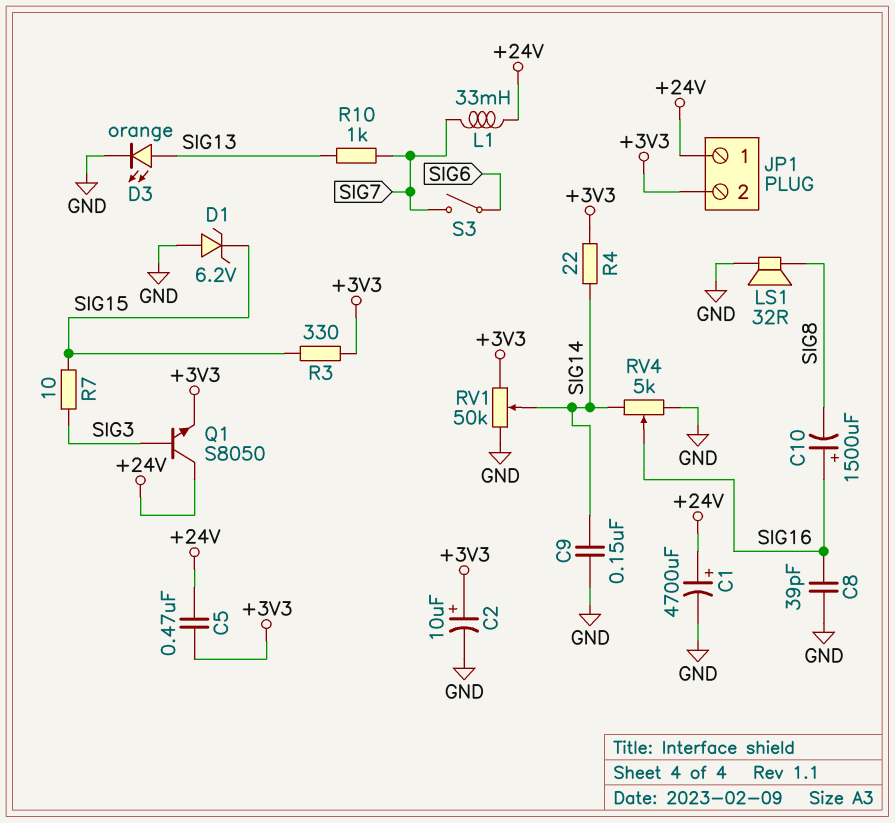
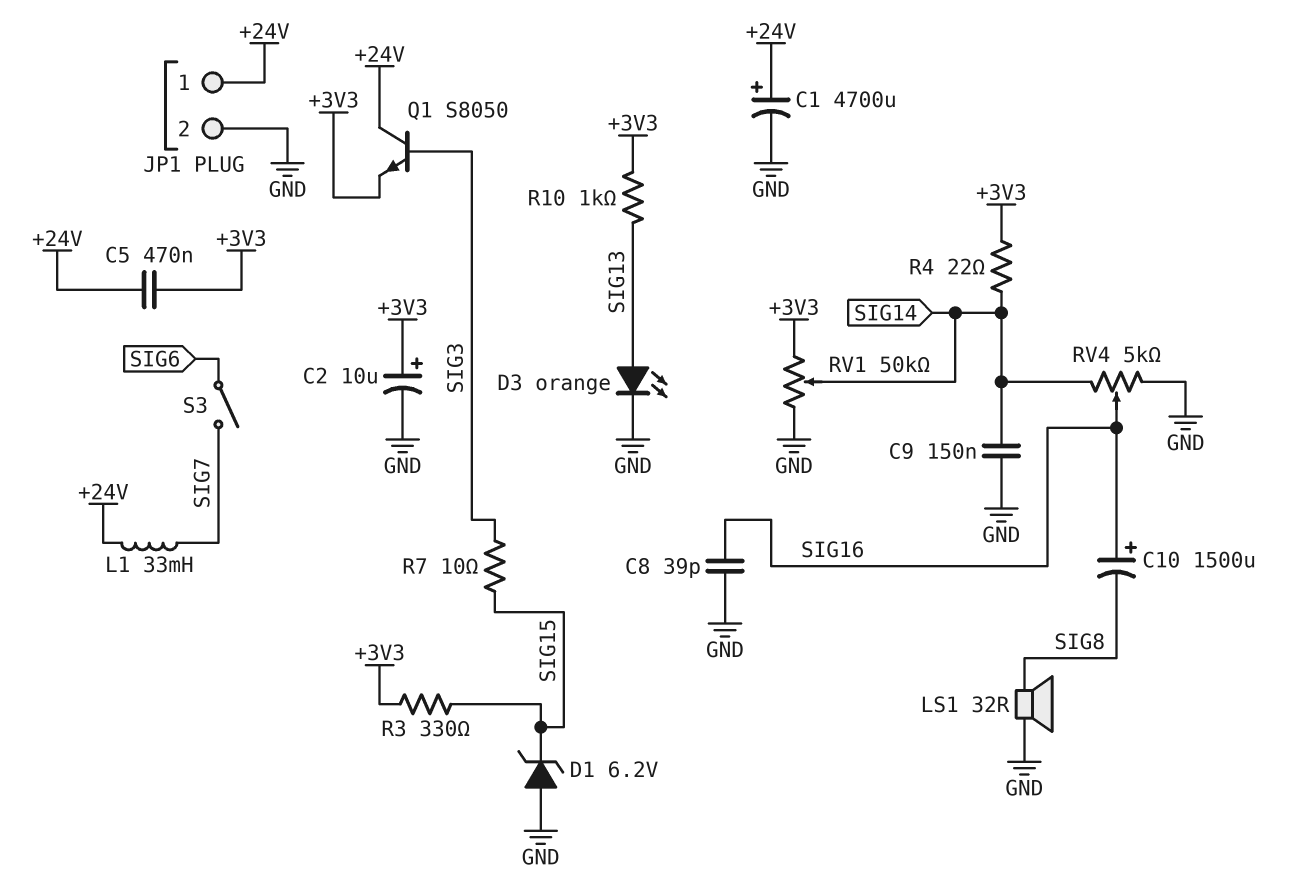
JP1 pin 2: +3V3 -> GND
R10: 1k (SIG7, SIG13) -> 1k (+3V3, SIG13)

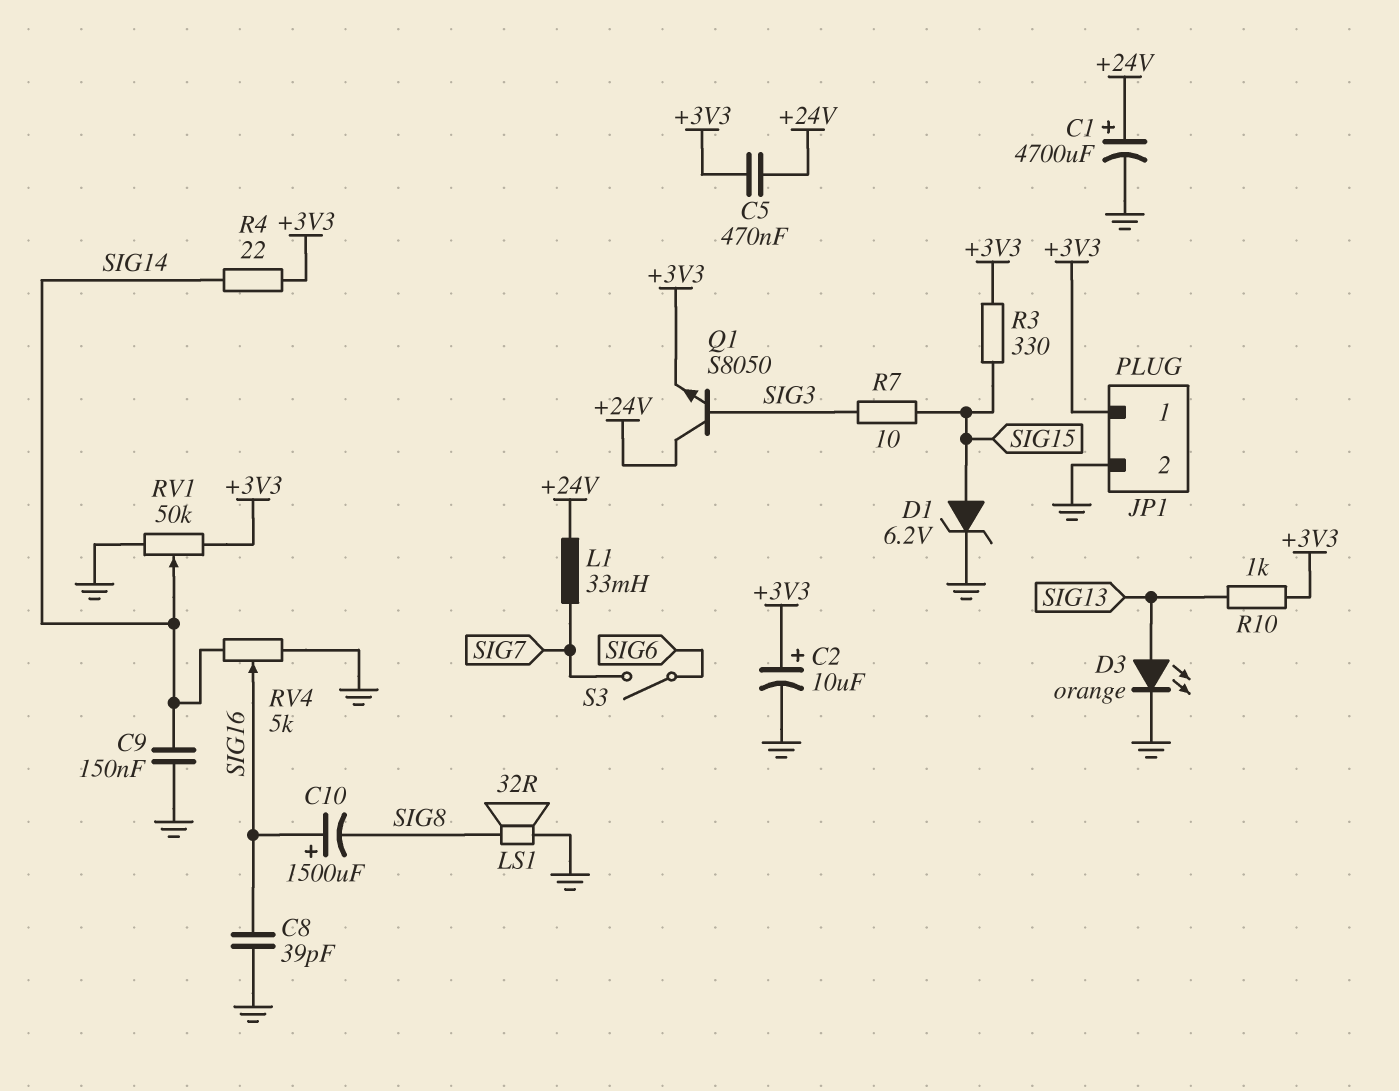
D1: zener 6.2V (A GND, K SIG15) -> zener 6.2V (A SIG15, K GND)
JP1 pin 1: +24V -> +3V3

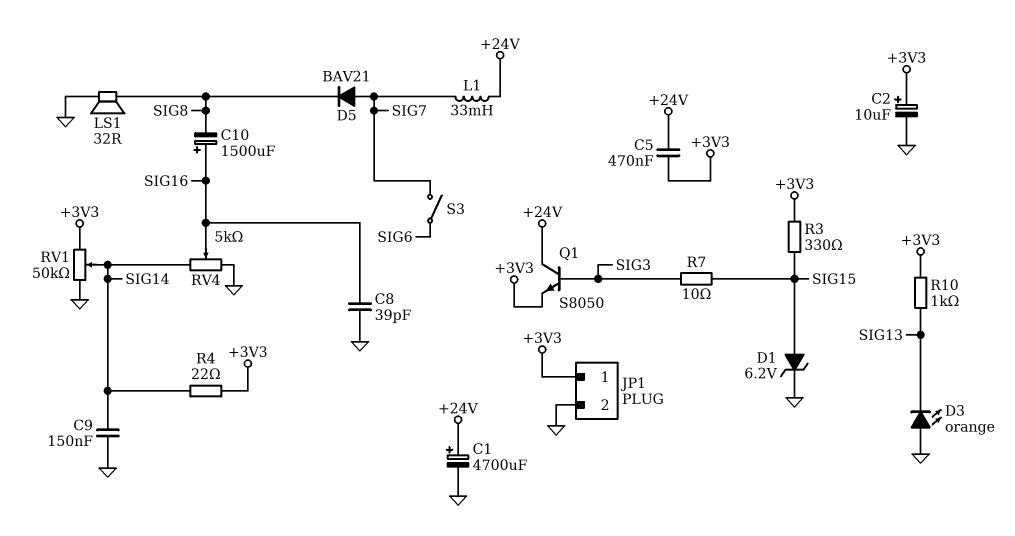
D3: LED orange (A SIG13, K GND) -> LED orange (A GND, K SIG13)
D5: none -> diode BAV21 (A SIG7, K SIG8)

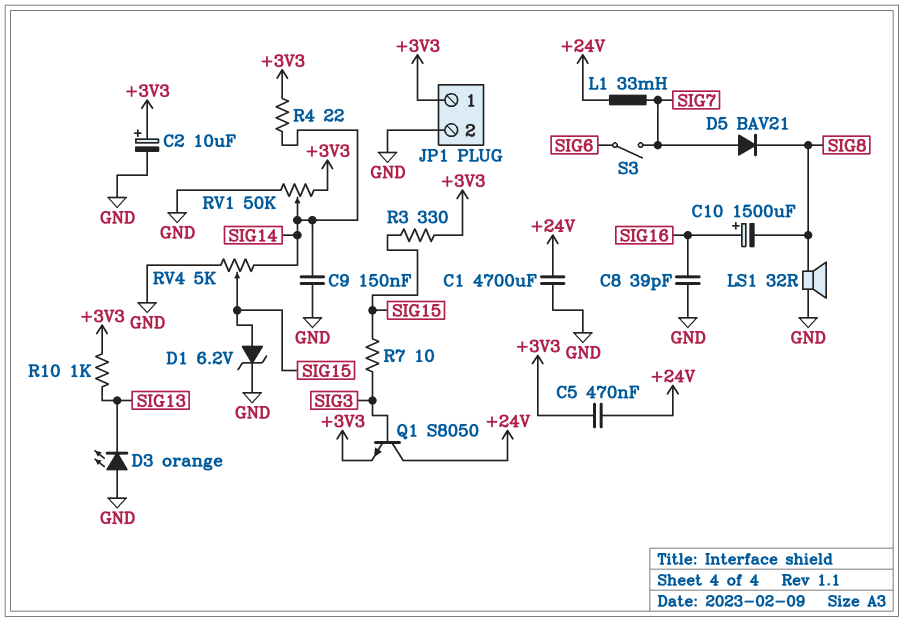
C1: 4700uF (plus +24V, minus GND) -> 4700uF (+24V, GND)
RV4: 5k (GND, SIG14, wiper SIG16) -> 5k (GND, SIG14, wiper SIG15)

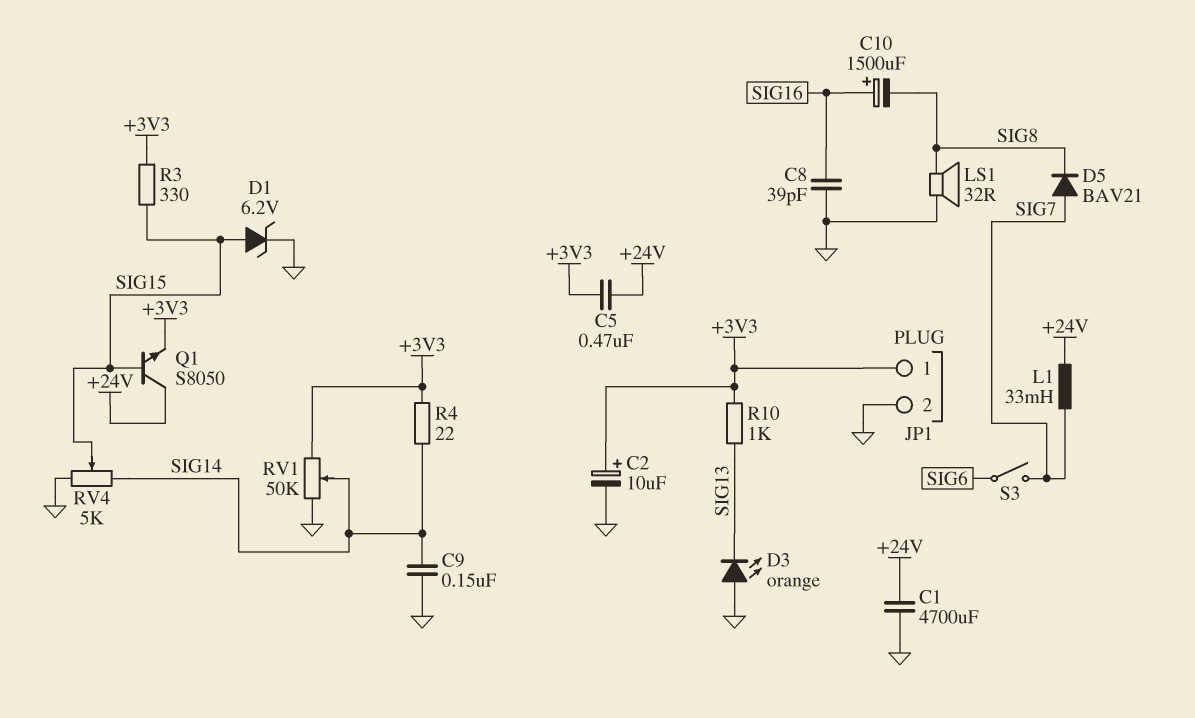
Q1: NPN S8050 (B SIG3, C +24V, E +3V3) -> NPN S8050 (B SIG15, C +24V, E +3V3)
R7: 10 (SIG3, SIG15) -> none

